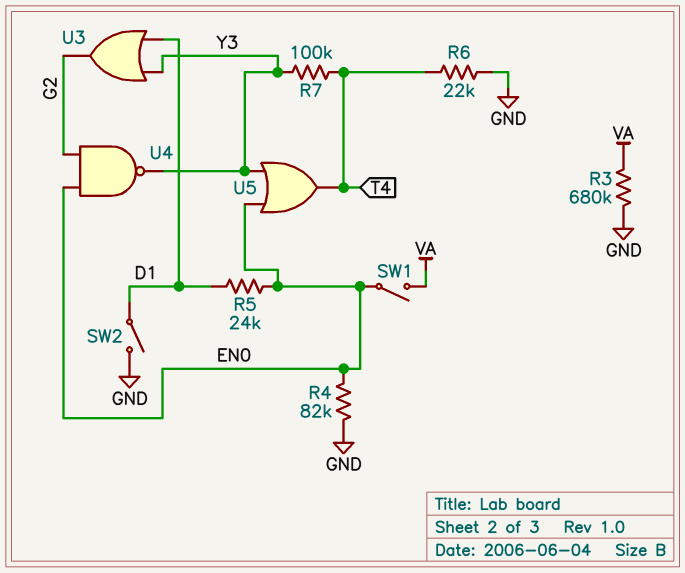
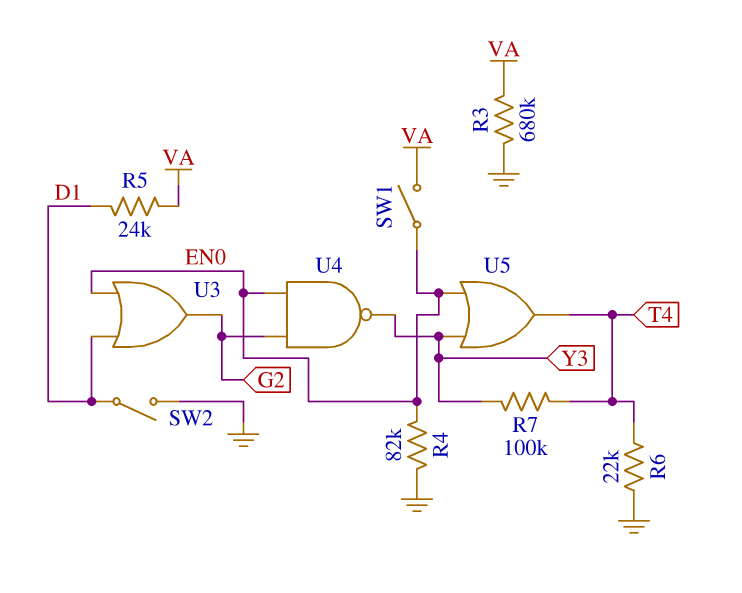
R5: 24k (D1, EN0) -> 24k (D1, VA)
U3: OR (in D1, in Y3, out G2) -> OR (in D1, in EN0, out G2)

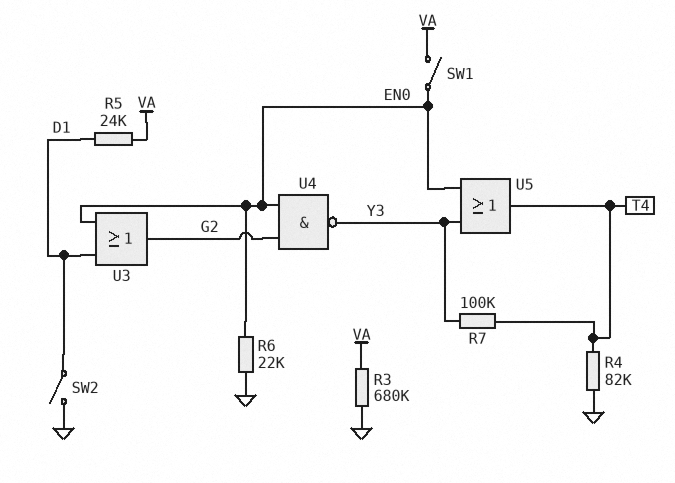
R4: 82k (EN0, GND) -> 82k (GND, T4)
R6: 22k (GND, T4) -> 22k (EN0, GND)

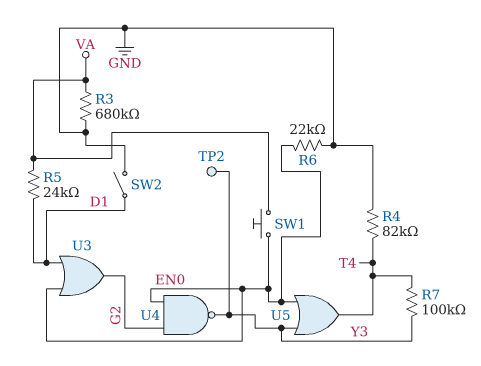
SW1: switch (EN0, VA) -> button (EN0, VA)
TP2: none -> test point (Y3)

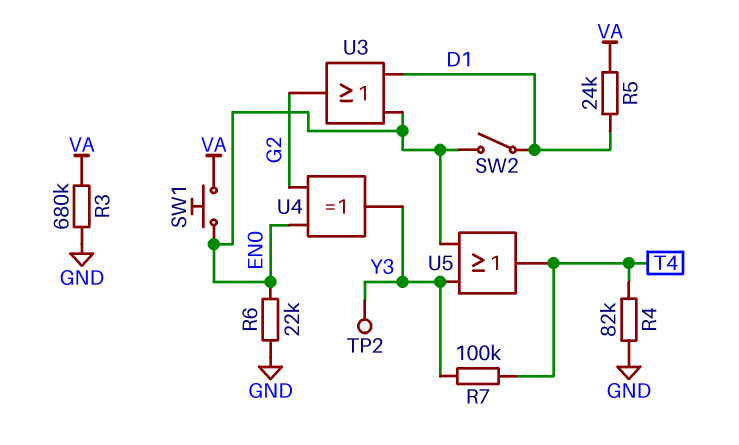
SW2: switch (D1, GND) -> switch (D1, EN0)
U4: NAND (in EN0, in G2, out Y3) -> XOR (in EN0, in G2, out Y3)

